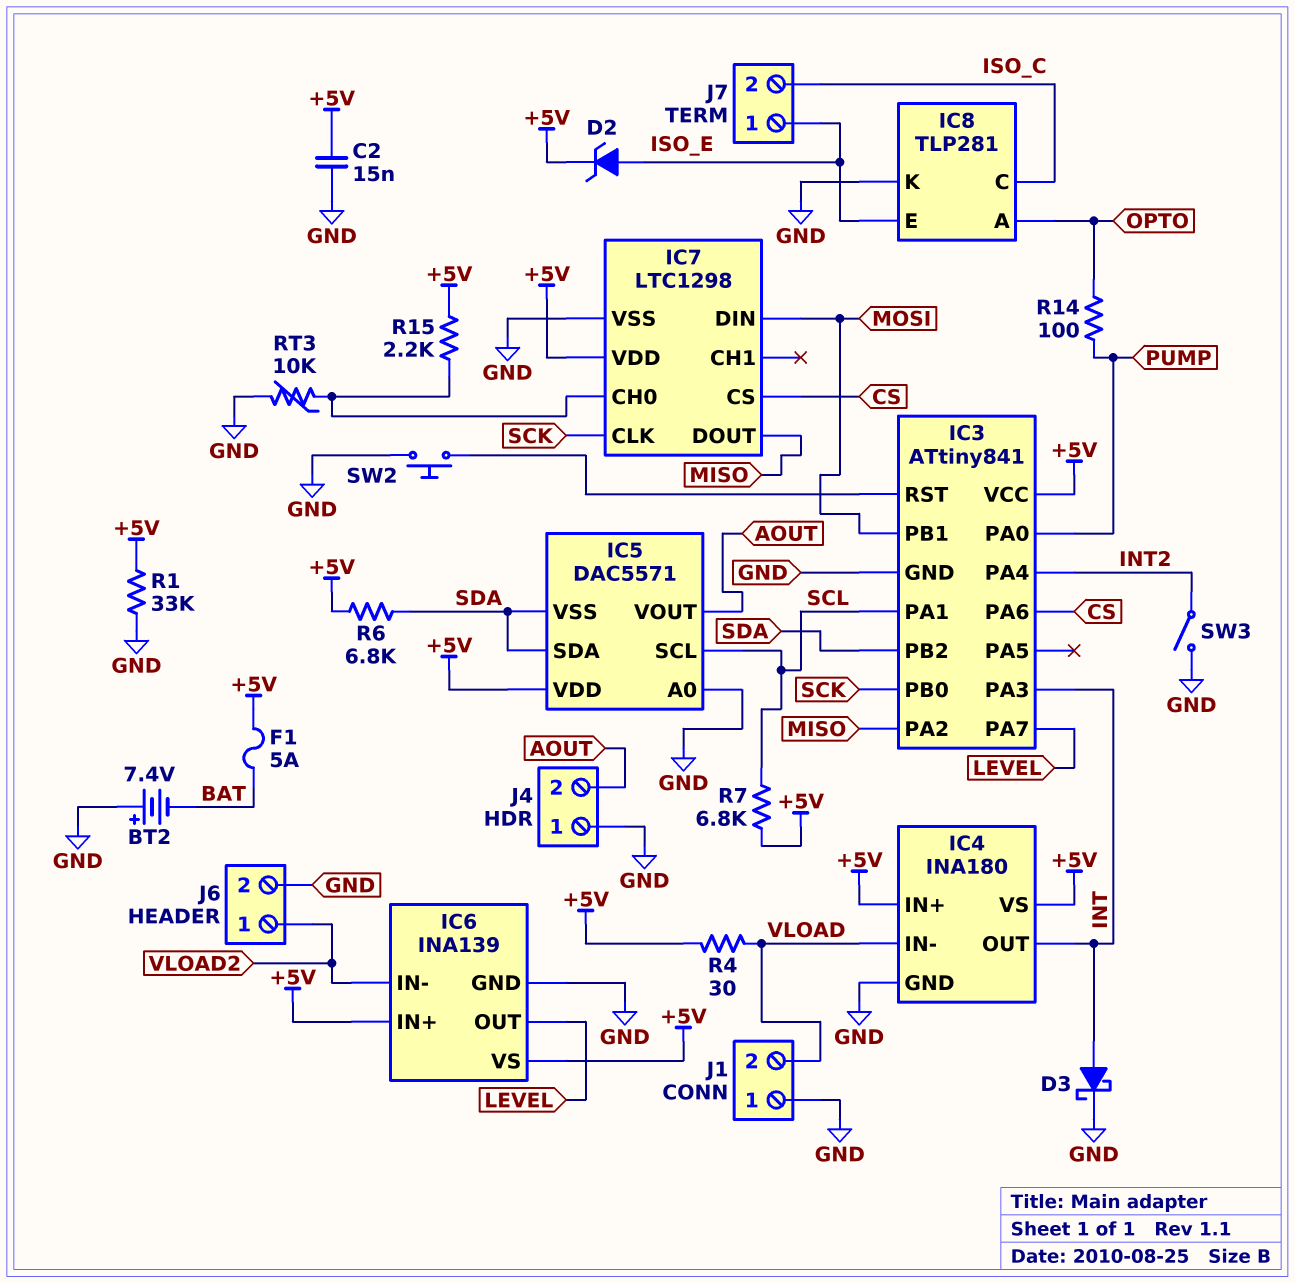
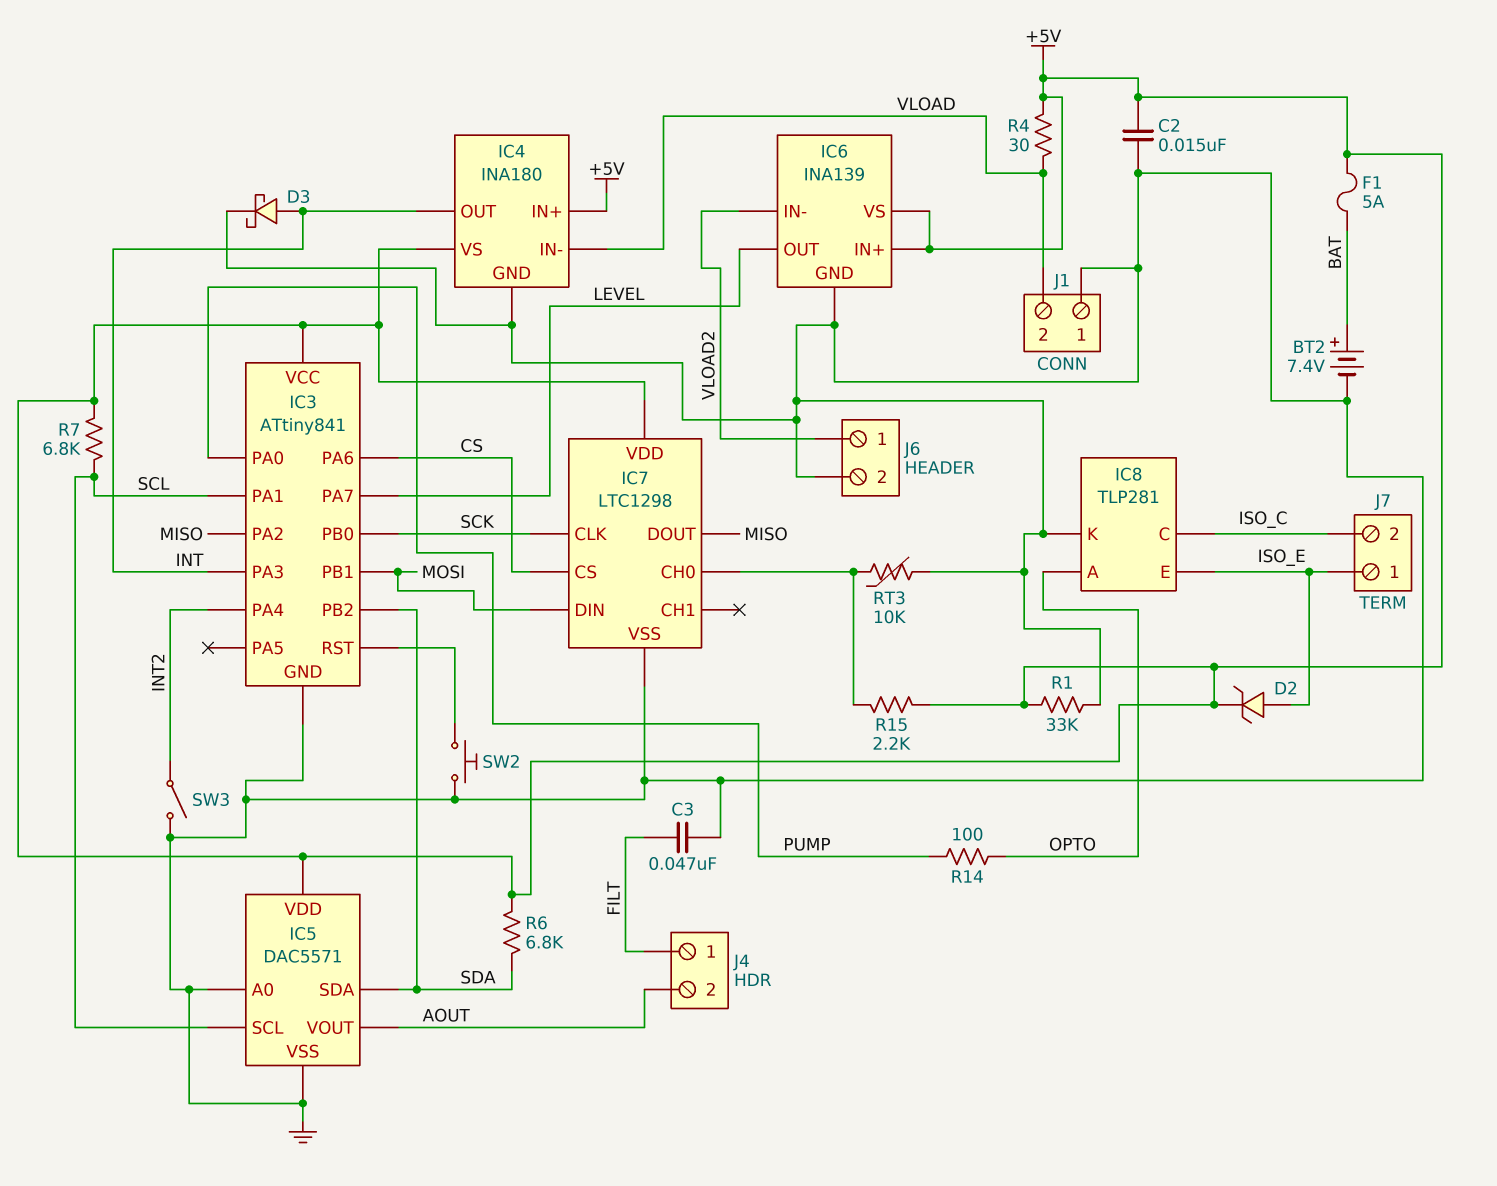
BT2: 7.4V (plus GND, minus BAT) -> 7.4V (plus BAT, minus GND)
C3: none -> 47nF (FILT, GND)
IC5 pin VSS: SDA -> GND
J4 pin 1: GND -> FILT

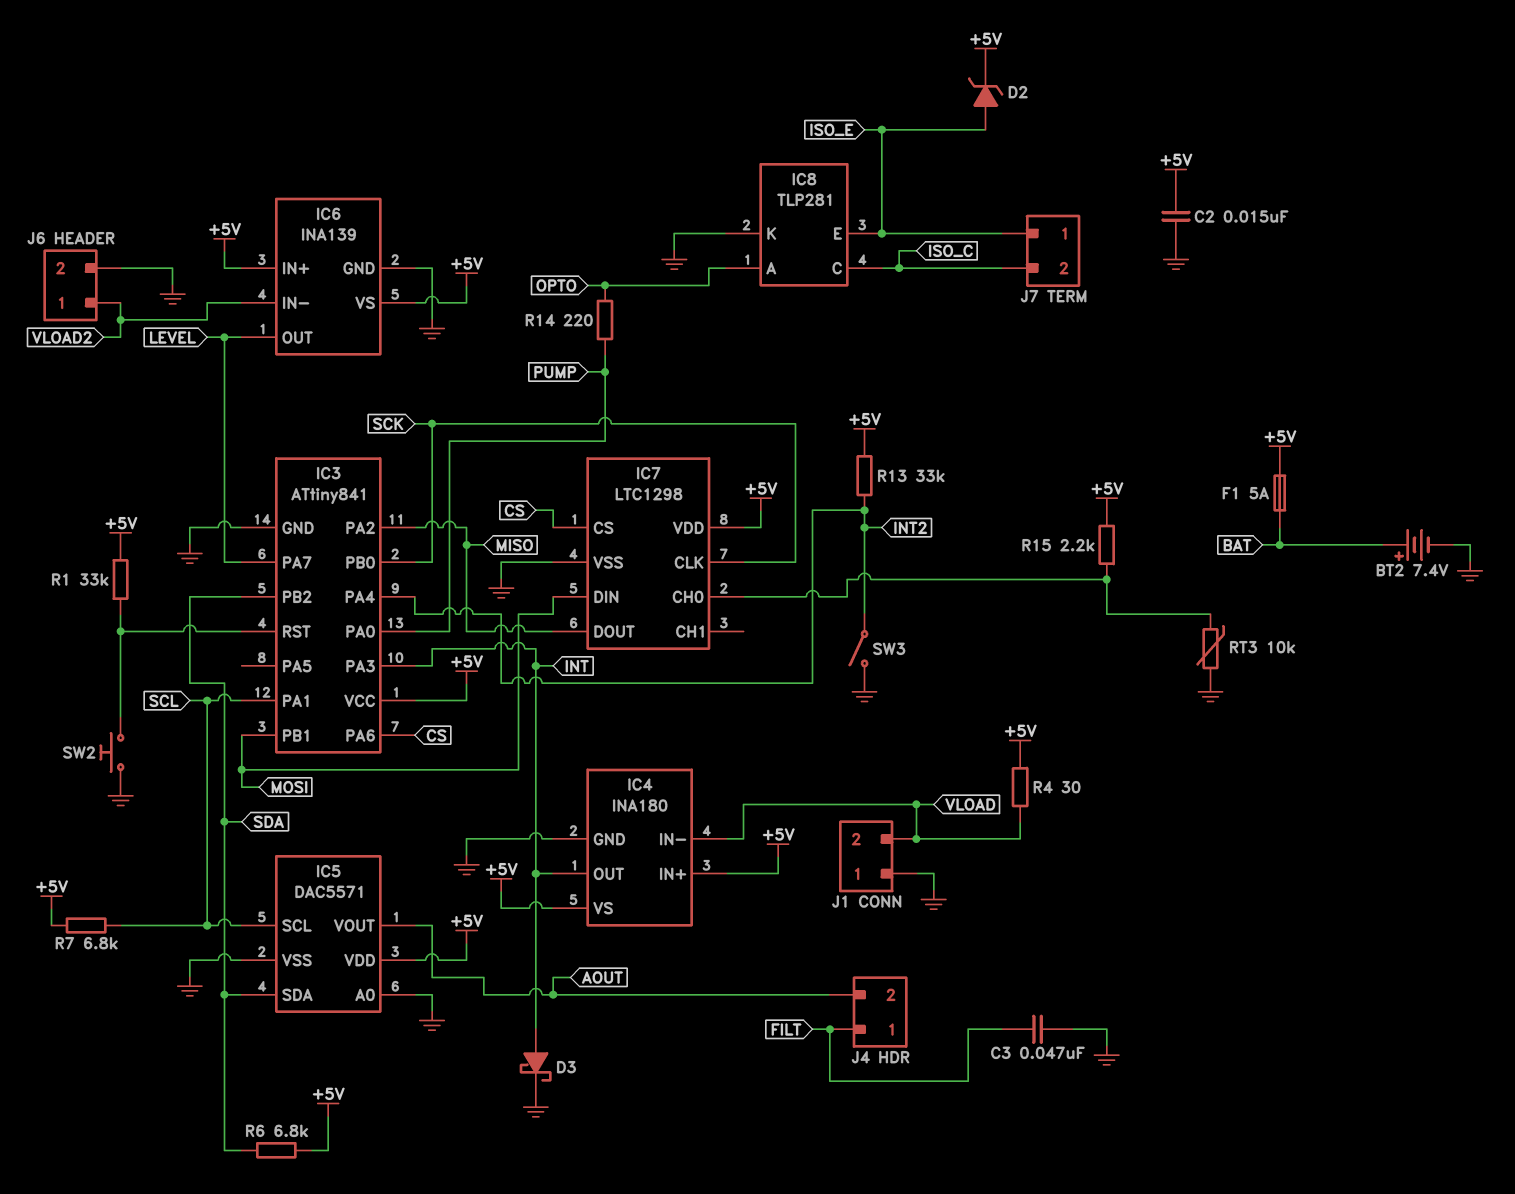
R1: 33k (+5V, GND) -> 33k (+5V, IC3/RST)
R13: none -> 33k (+5V, INT2)
R14: 100 (OPTO, PUMP) -> 220 (OPTO, PUMP)

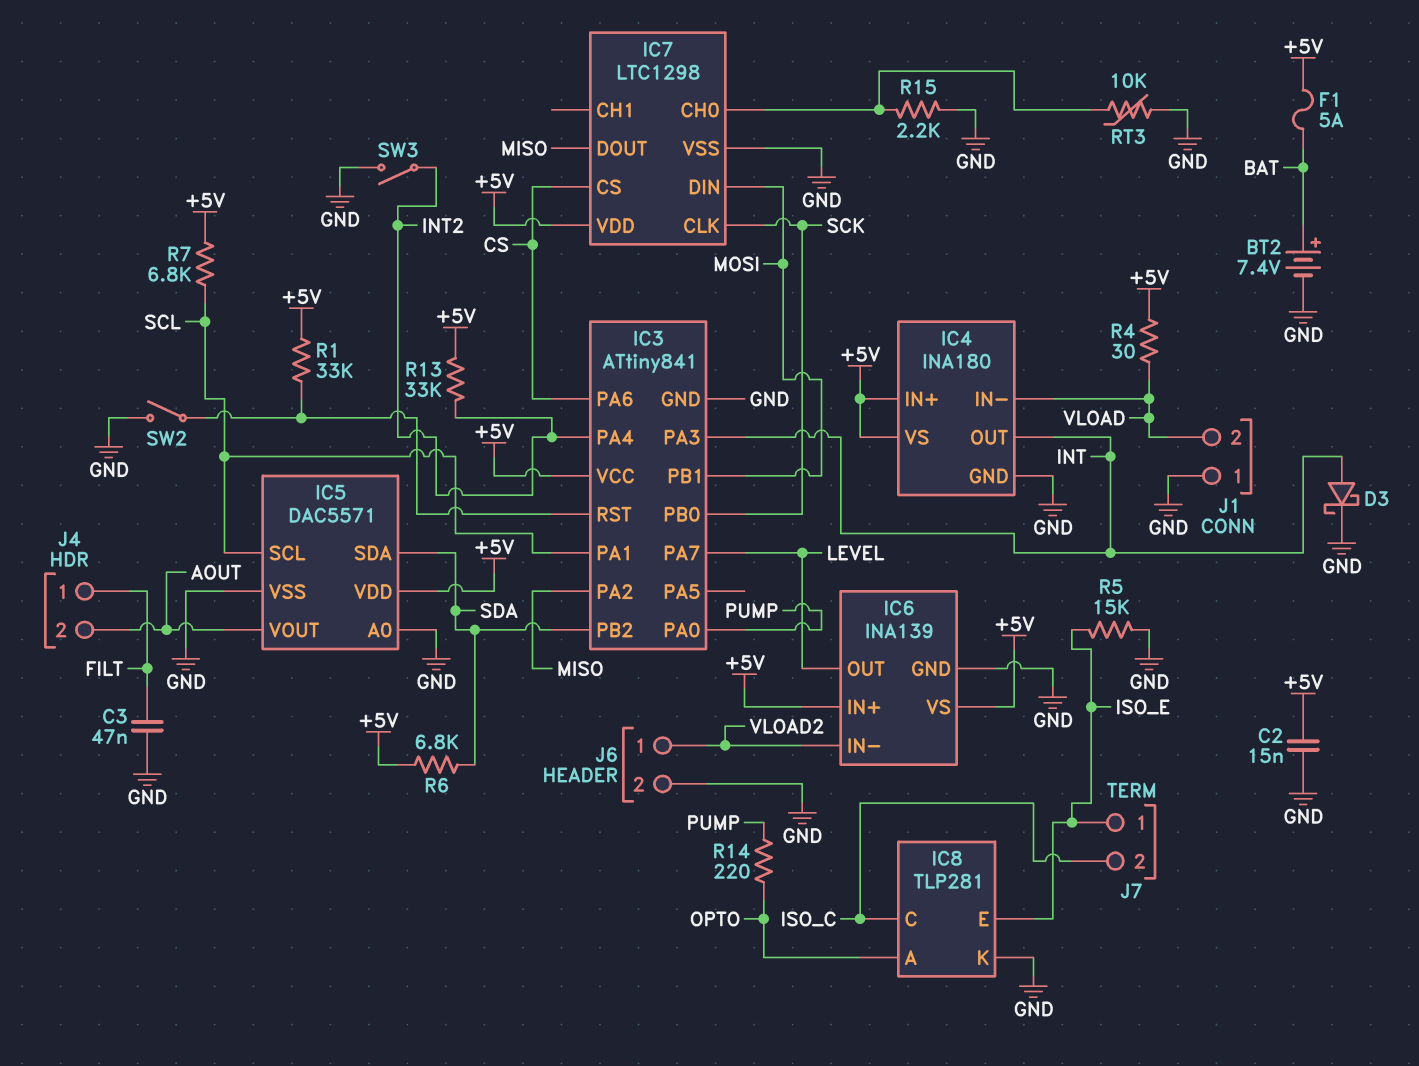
D2: zener (A ISO_E, K +5V) -> none
R5: none -> 15k (GND, ISO_E)
R15: 2.2k (+5V, IC7/CH0) -> 2.2k (GND, IC7/CH0)
SW2: button (GND, IC3/RST) -> switch (GND, IC3/RST)

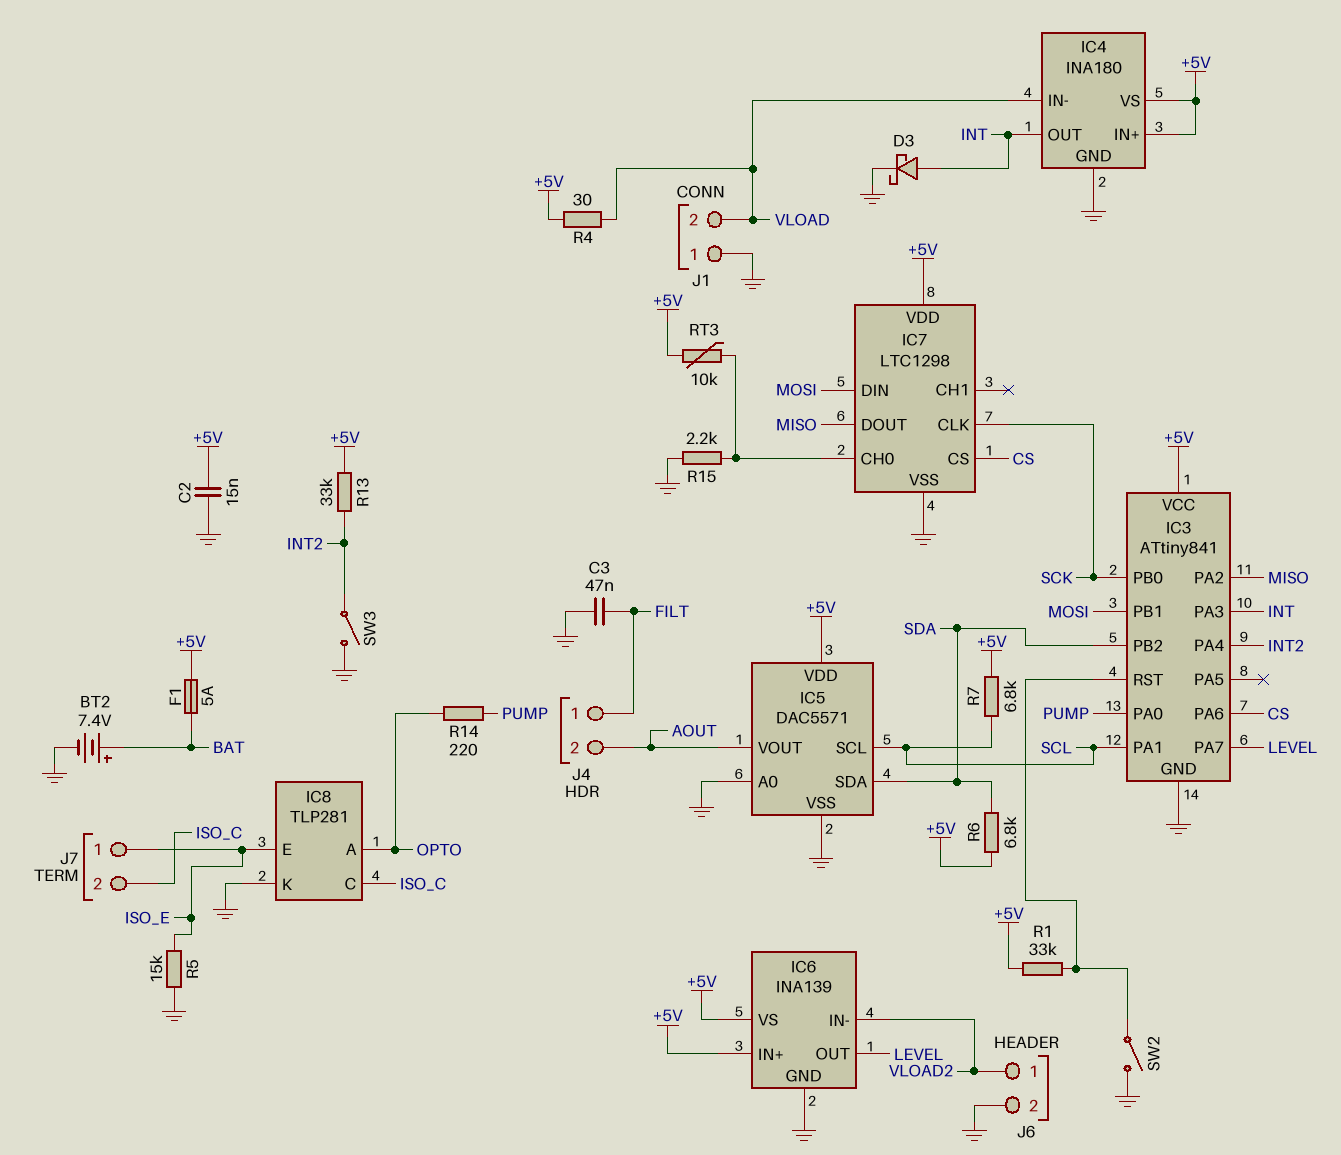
RT3: 10k (GND, IC7/CH0) -> 10k (+5V, IC7/CH0)

